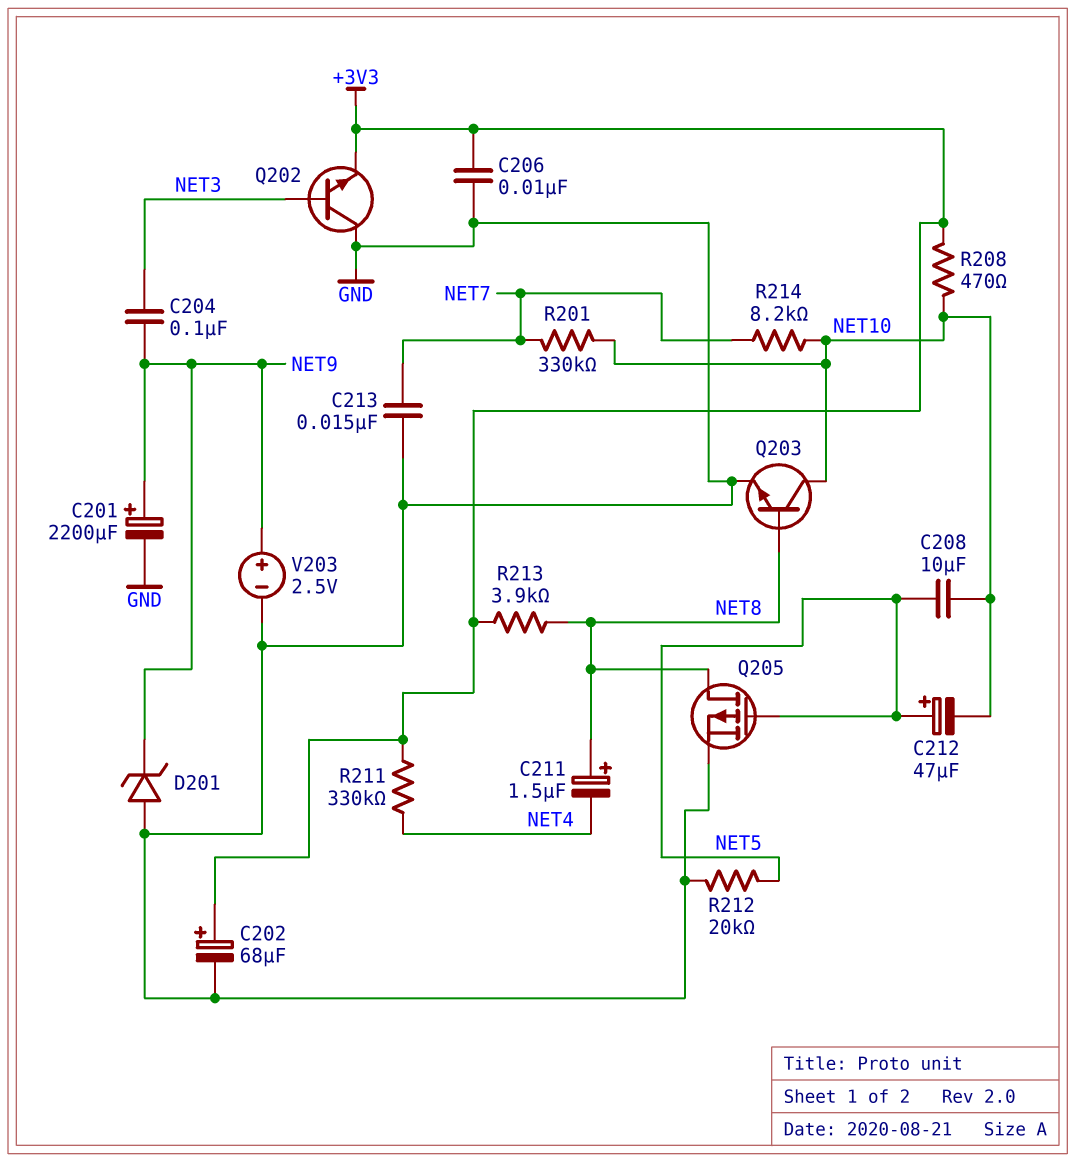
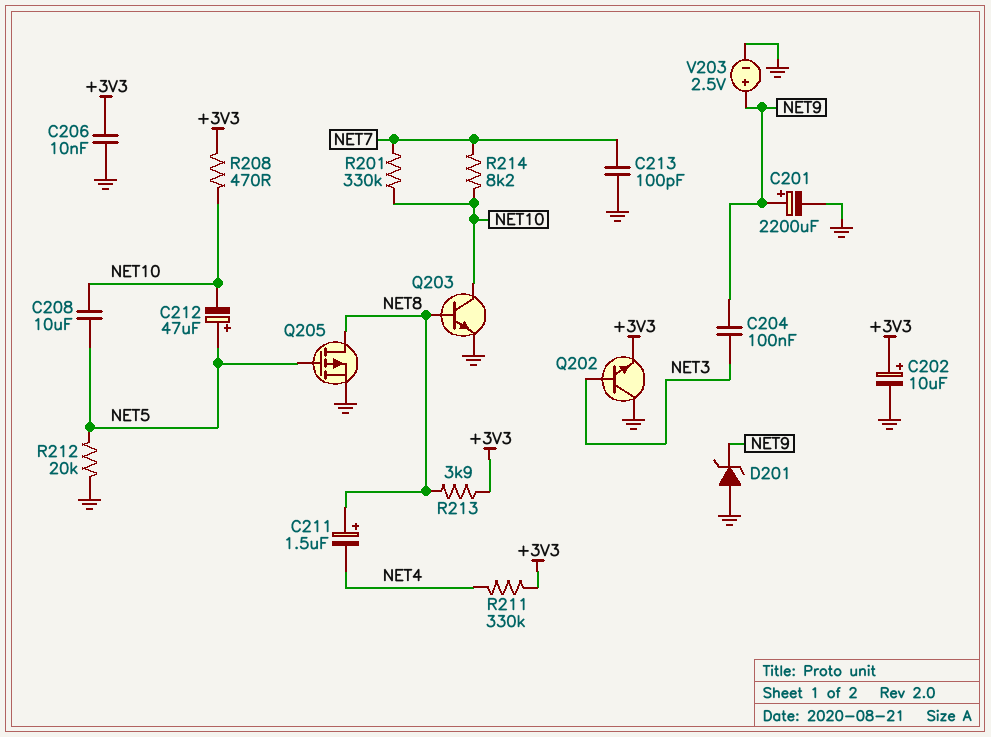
C202: 68uF (plus +3V3, minus GND) -> 10uF (plus +3V3, minus GND)
C213: 15nF (GND, NET7) -> 100pF (GND, NET7)

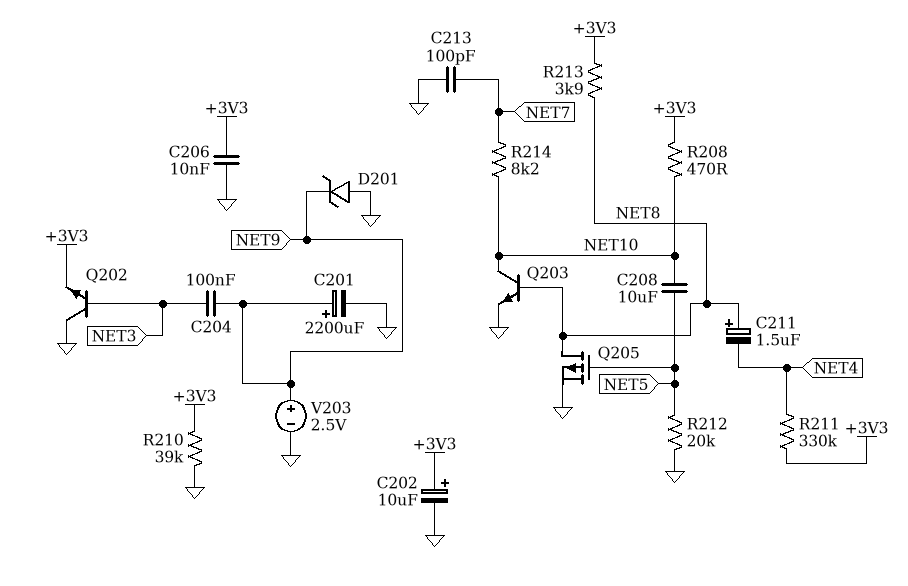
C212: 47uF (plus NET5, minus NET10) -> none
R201: 330k (NET7, NET10) -> none
R210: none -> 39k (+3V3, GND)

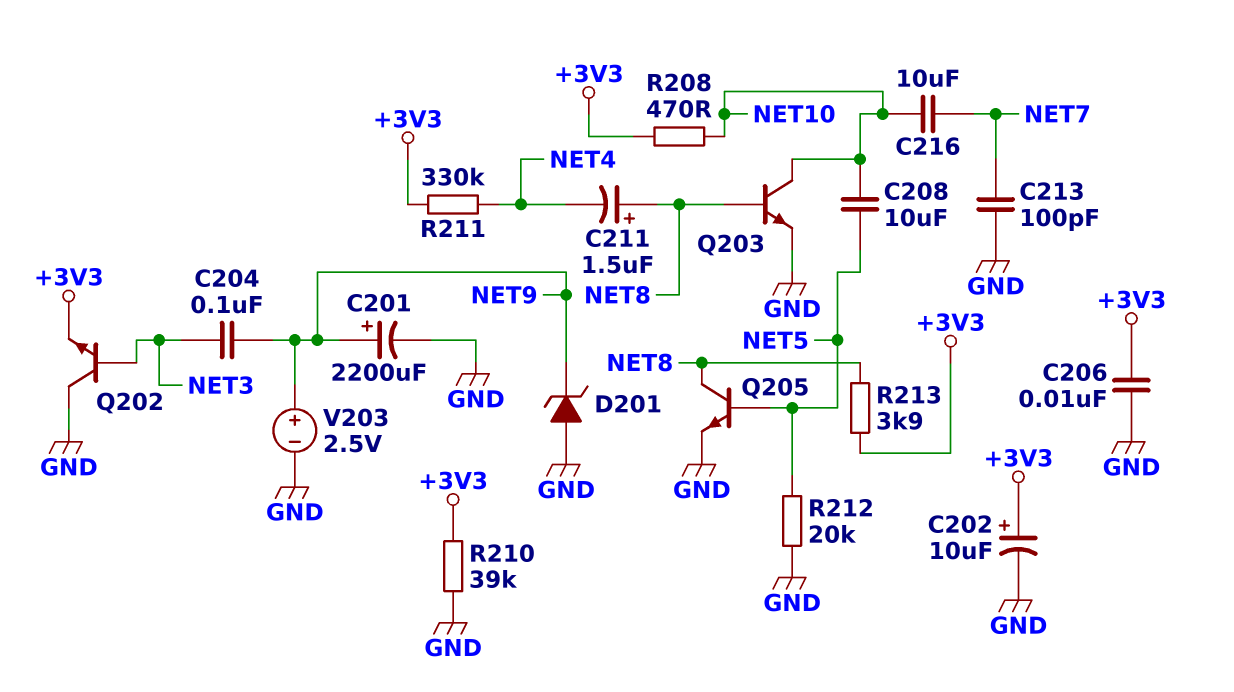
C216: none -> 10uF (NET7, NET10)
Q205: PMOS (G NET5, D NET8, S GND) -> NPN (B NET5, C NET8, E GND)
R214: 8.2k (NET7, NET10) -> none

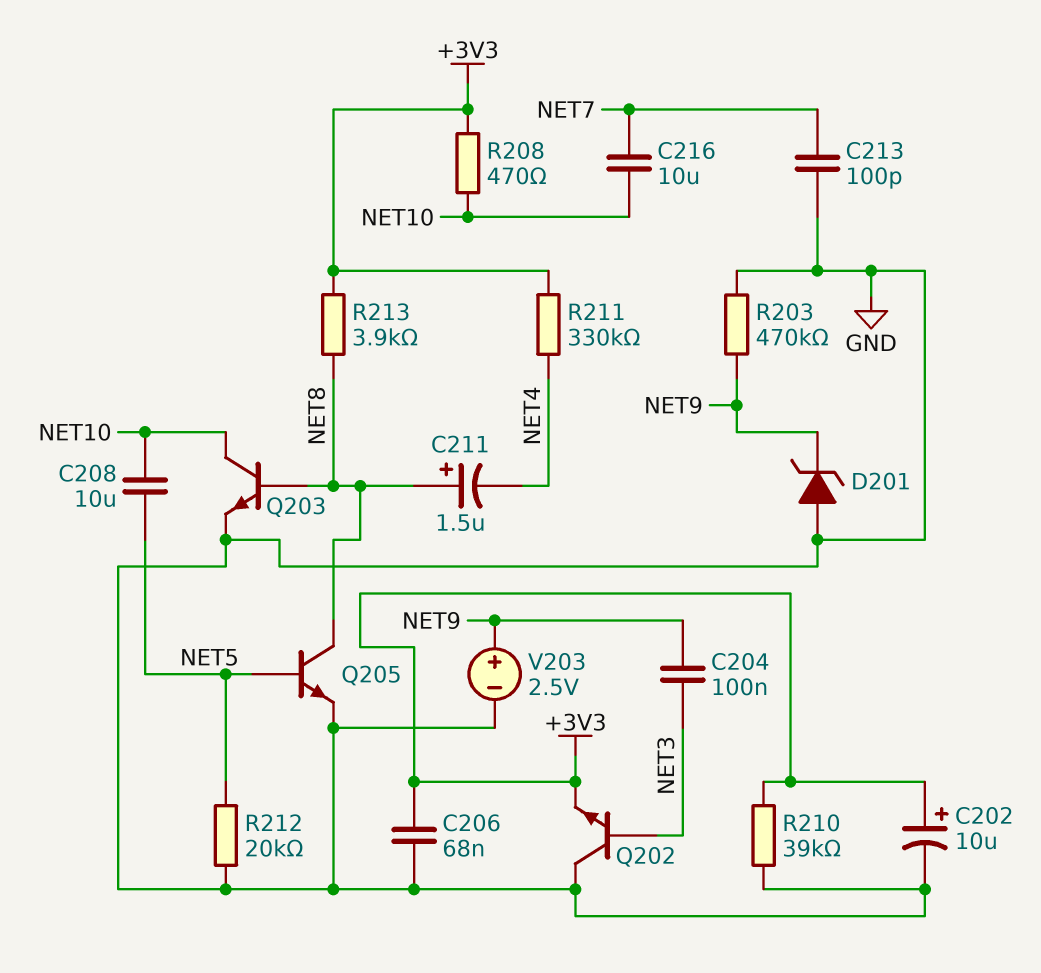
C201: 2200uF (plus NET9, minus GND) -> none
C206: 10nF (+3V3, GND) -> 68nF (+3V3, GND)
R203: none -> 470k (GND, NET9)

